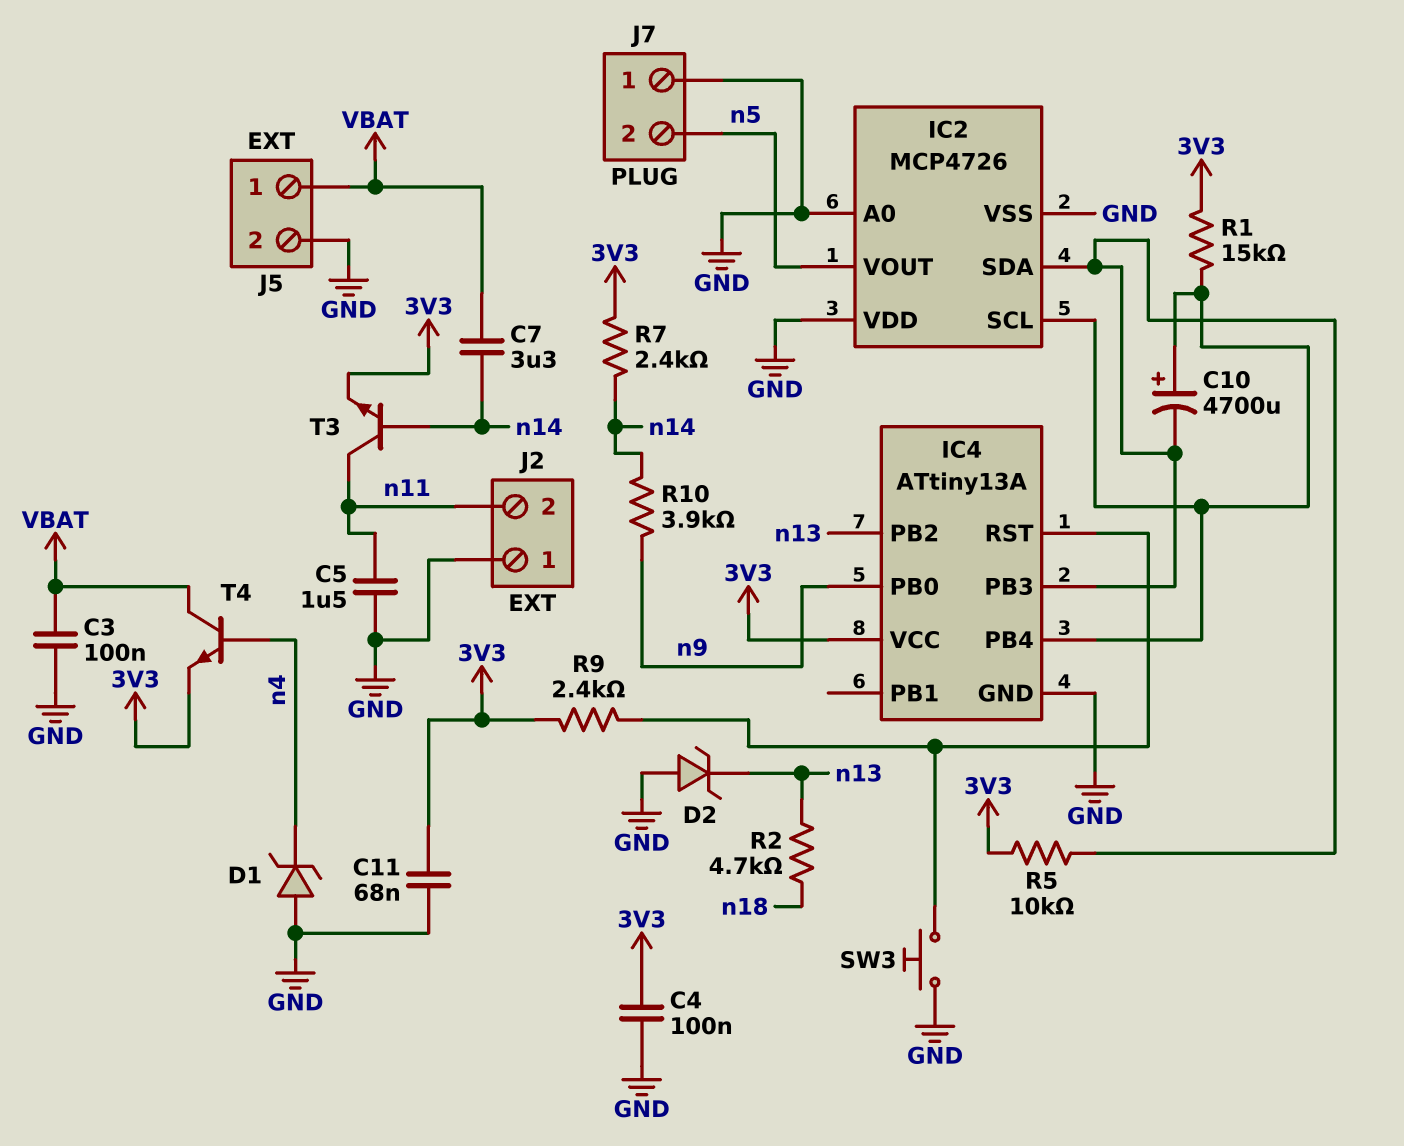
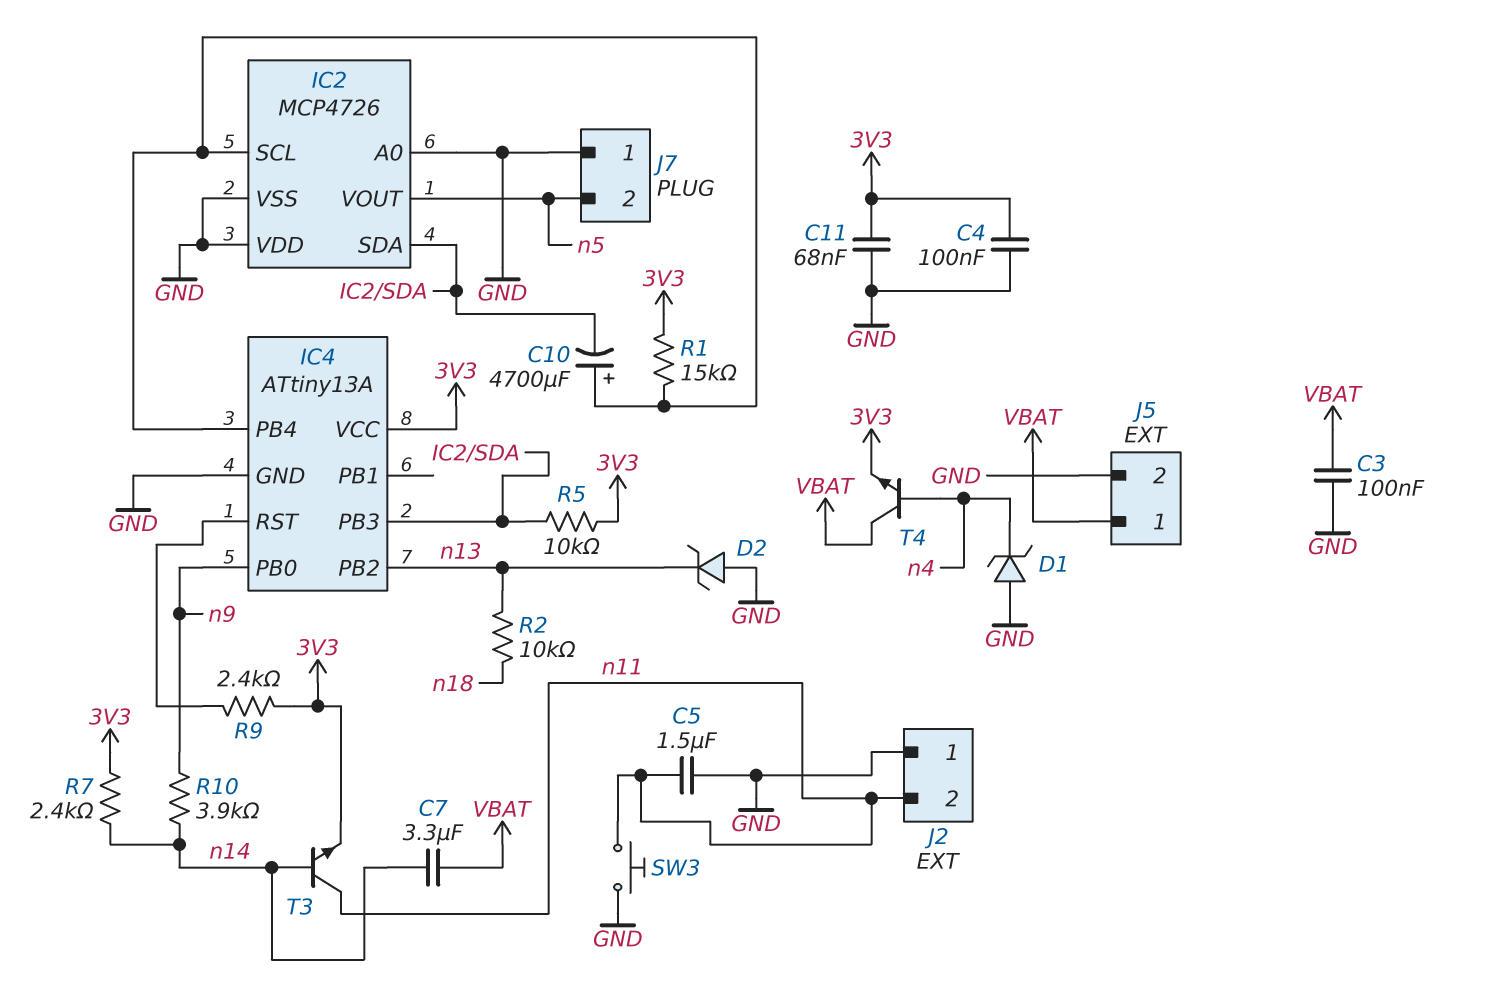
R2: 4.7k (n13, n18) -> 10k (n13, n18)
SW3: button (GND, IC4/RST) -> button (GND, n11)

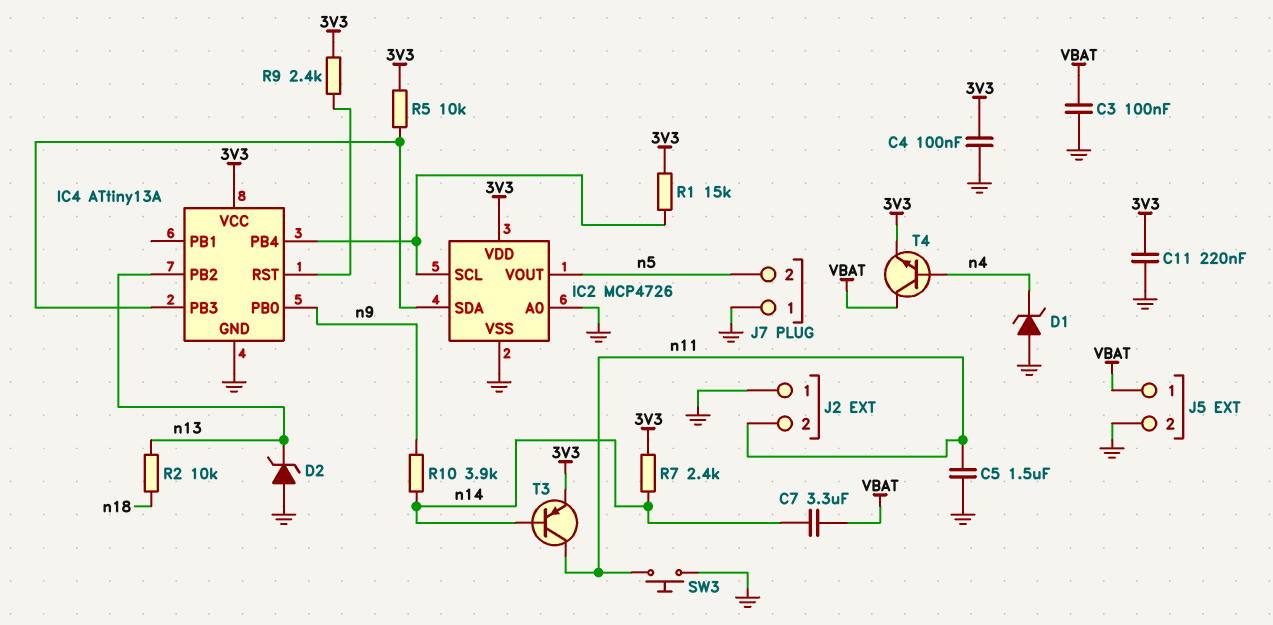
C10: 4700uF (plus IC2/SCL, minus IC2/SDA) -> none
C11: 68nF (3V3, GND) -> 220nF (3V3, GND)
IC2 pin VDD: GND -> 3V3
T3: NPN (B n14, C n11, E 3V3) -> PNP (B n14, C n11, E 3V3)

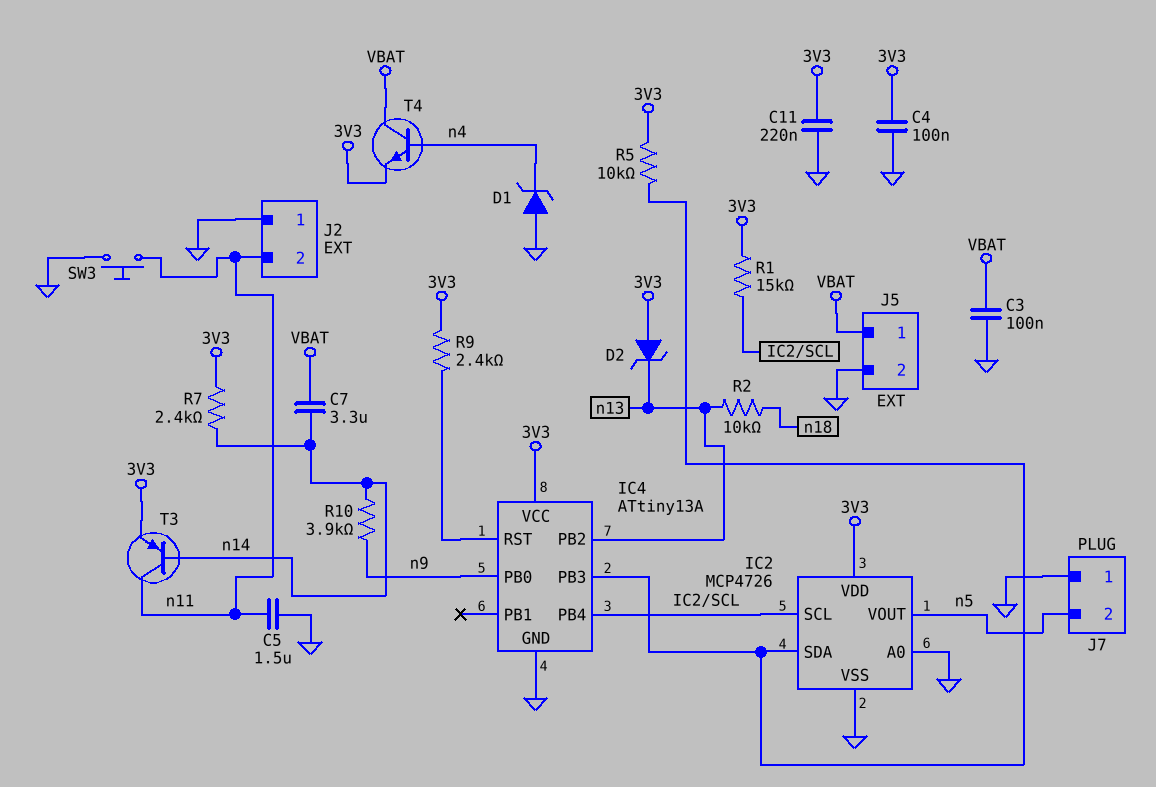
D2: zener (A GND, K n13) -> zener (A 3V3, K n13)

